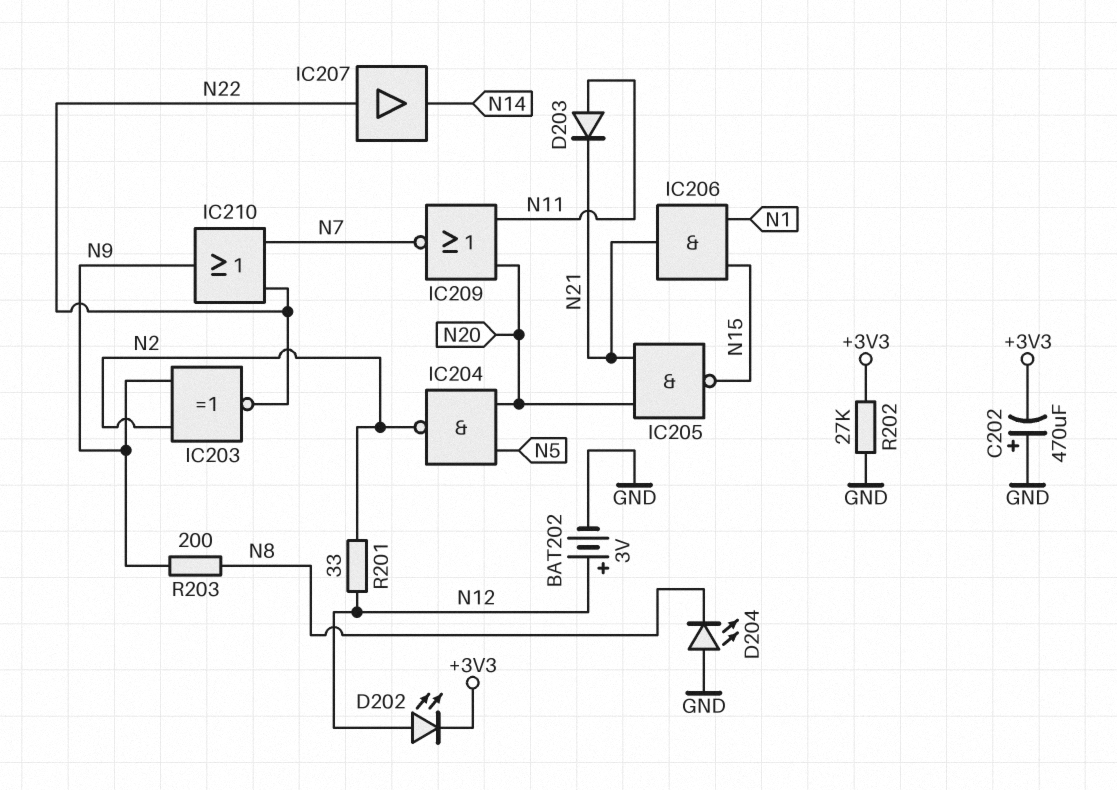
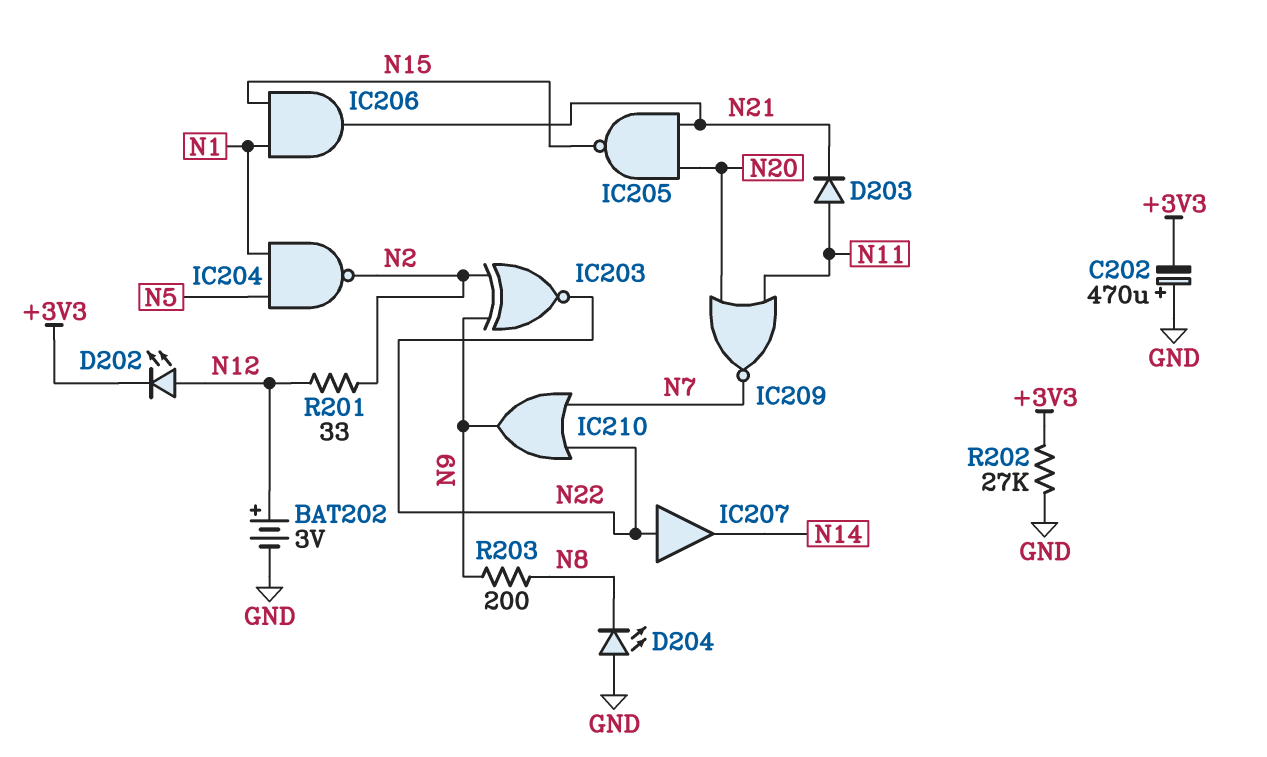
IC204: NAND (in N5, in N20, out N2) -> NAND (in N1, in N5, out N2)

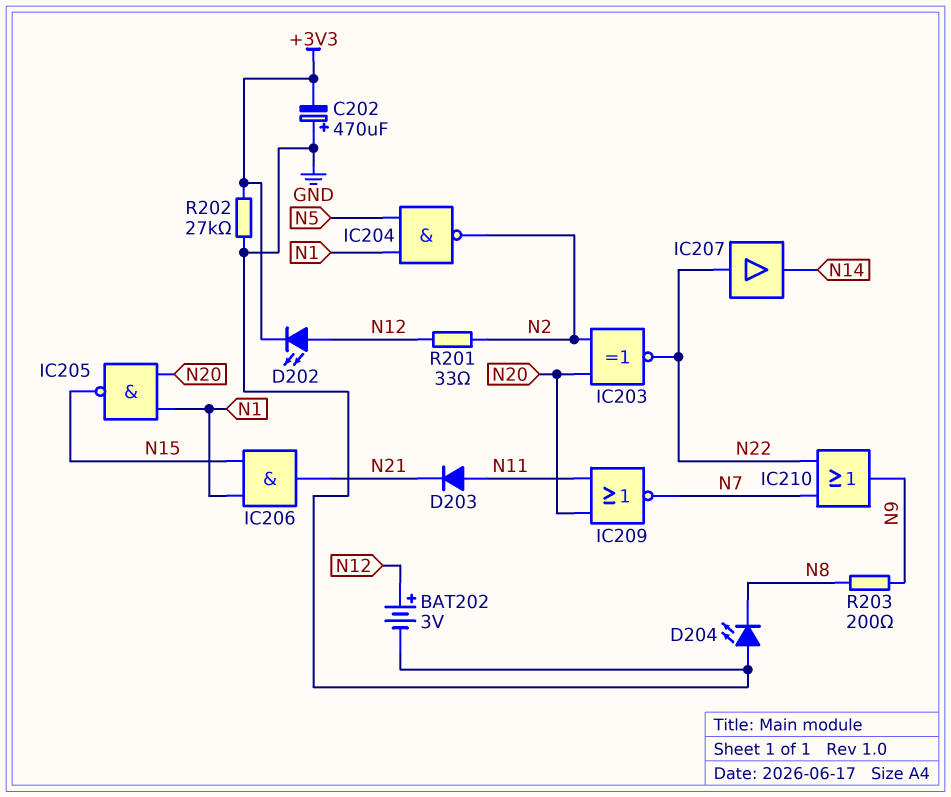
IC203: XNOR (in N2, in N9, out N22) -> XNOR (in N2, in N20, out N22)
IC205: NAND (in N20, in N21, out N15) -> NAND (in N1, in N20, out N15)

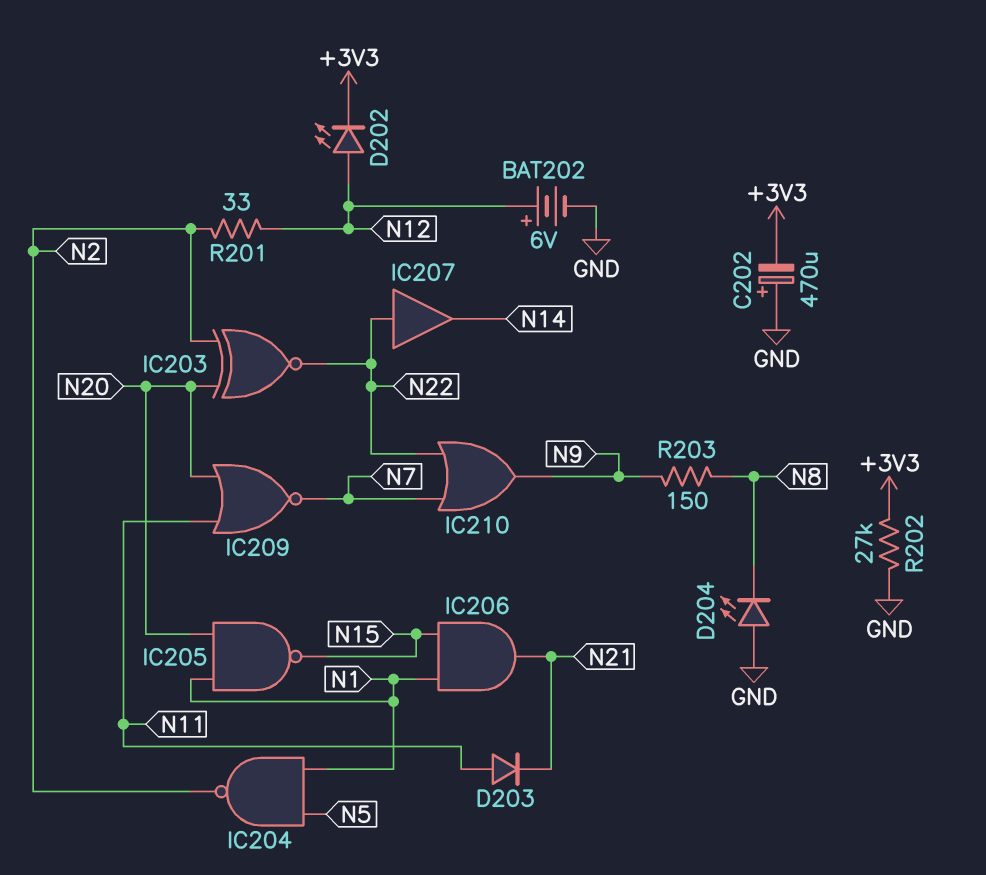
BAT202: 3V (plus N12, minus GND) -> 6V (plus N12, minus GND)
R203: 200 (N8, N9) -> 150 (N8, N9)

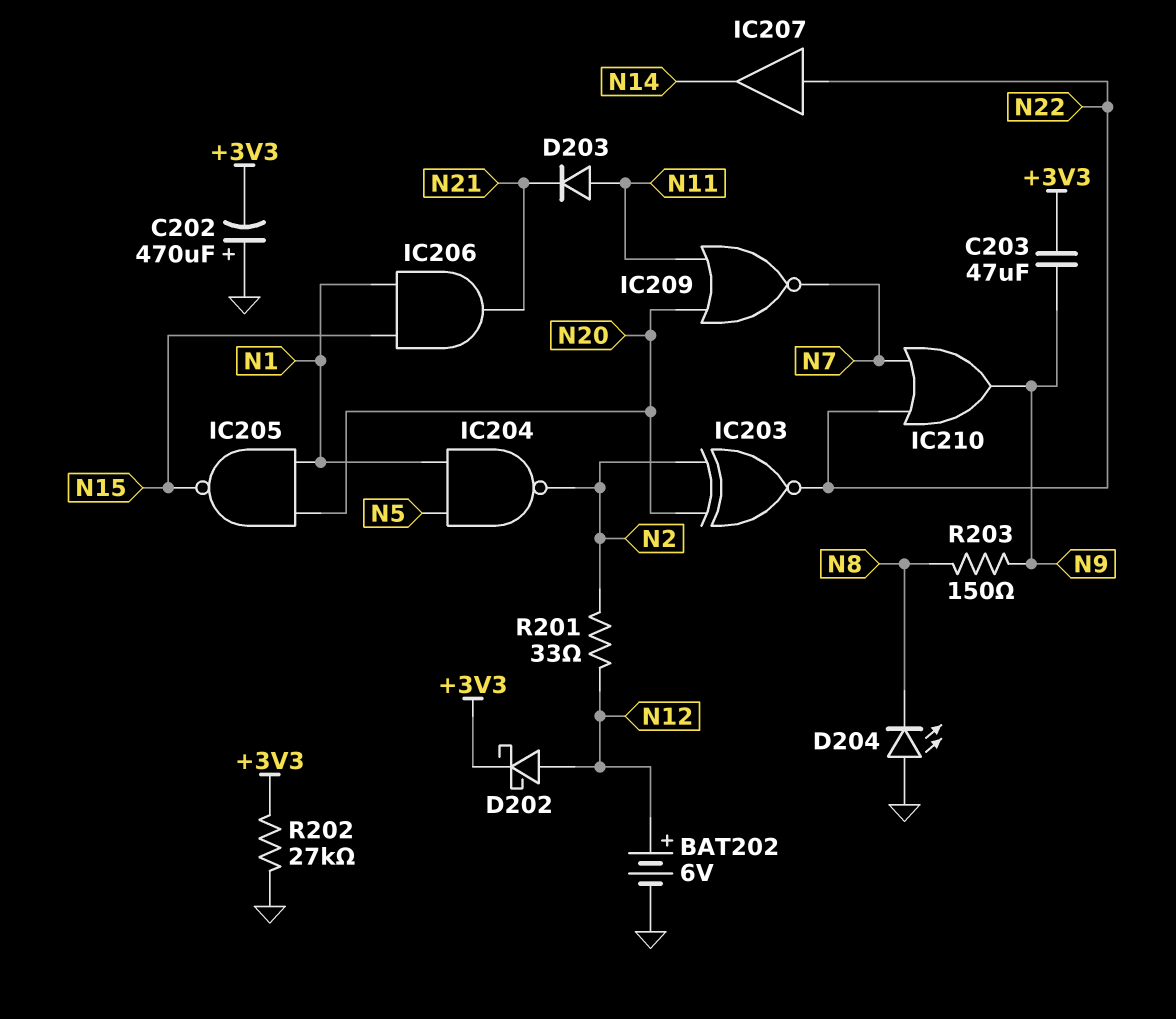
C203: none -> 47uF (+3V3, N9)
D202: LED (A N12, K +3V3) -> schottky (A N12, K +3V3)

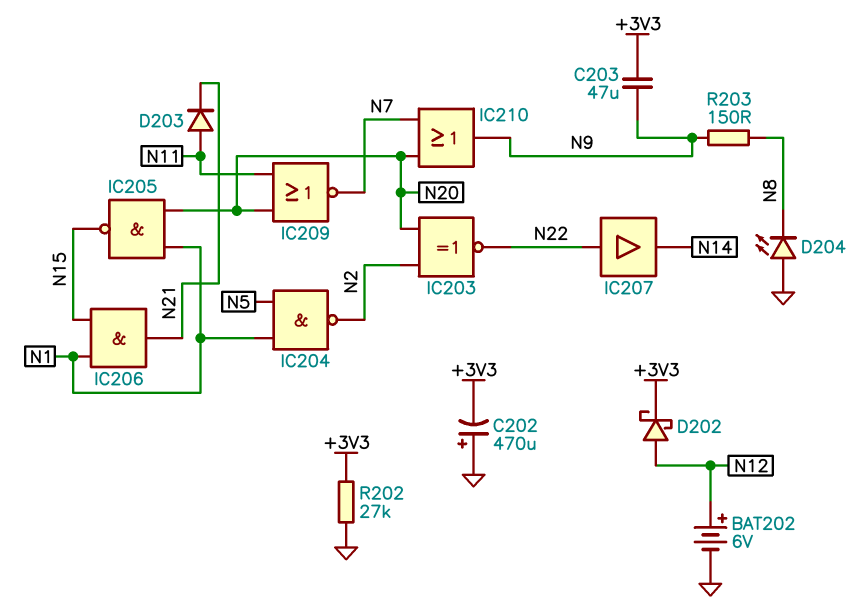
IC210: OR (in N7, in N22, out N9) -> OR (in N7, in N20, out N9)
R201: 33 (N2, N12) -> none

